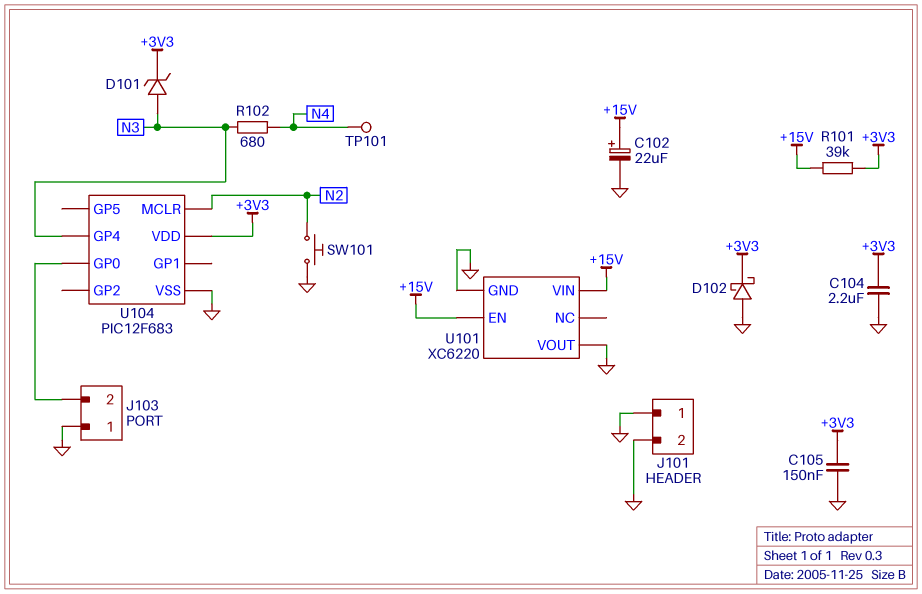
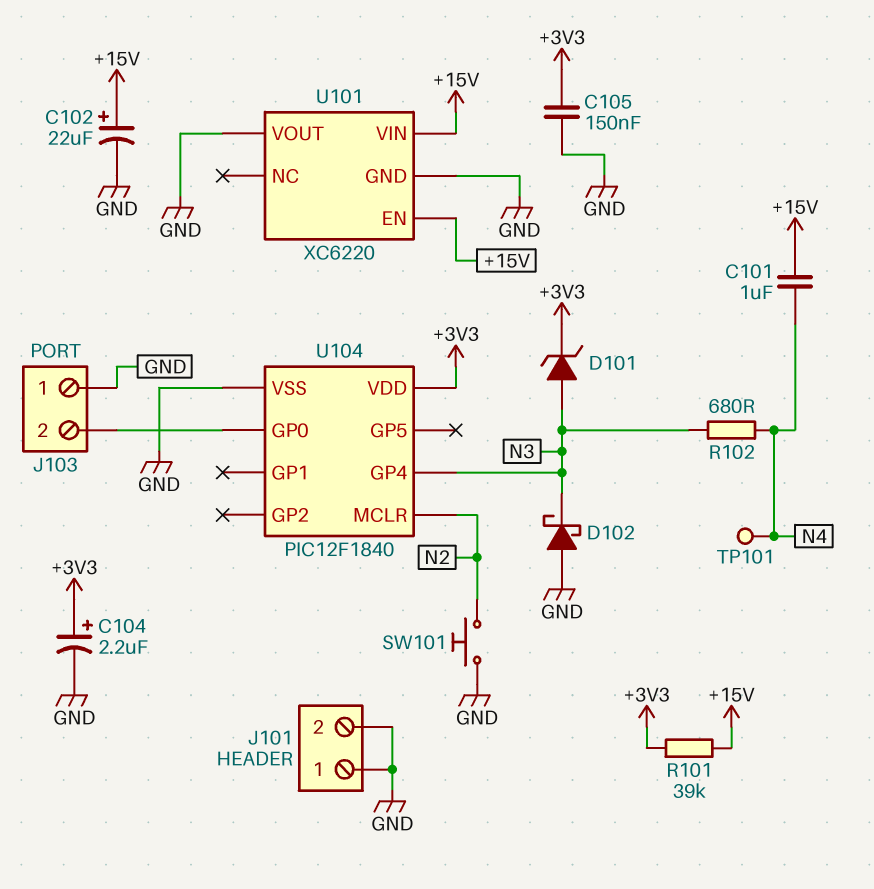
C101: none -> 1uF (+15V, N4)
C104: 2.2uF (+3V3, GND) -> 2.2uF (plus +3V3, minus GND)
D102: schottky (A GND, K +3V3) -> schottky (A GND, K N3)
U104: PIC12F683 -> PIC12F1840

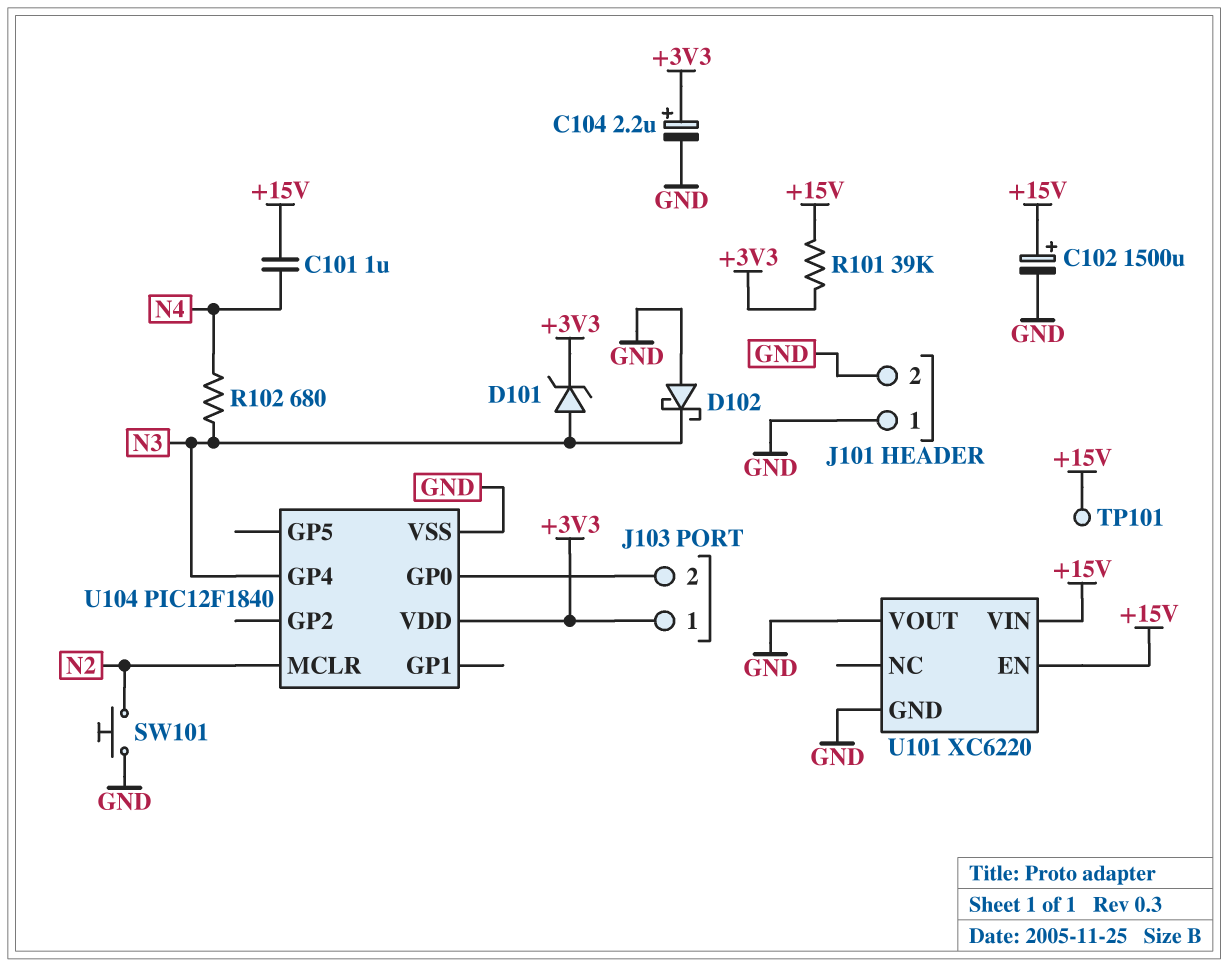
C102: 22uF (plus +15V, minus GND) -> 1500uF (plus +15V, minus GND)
C105: 150nF (+3V3, GND) -> none
J103 pin 1: GND -> +3V3
TP101: test point (N4) -> test point (+15V)

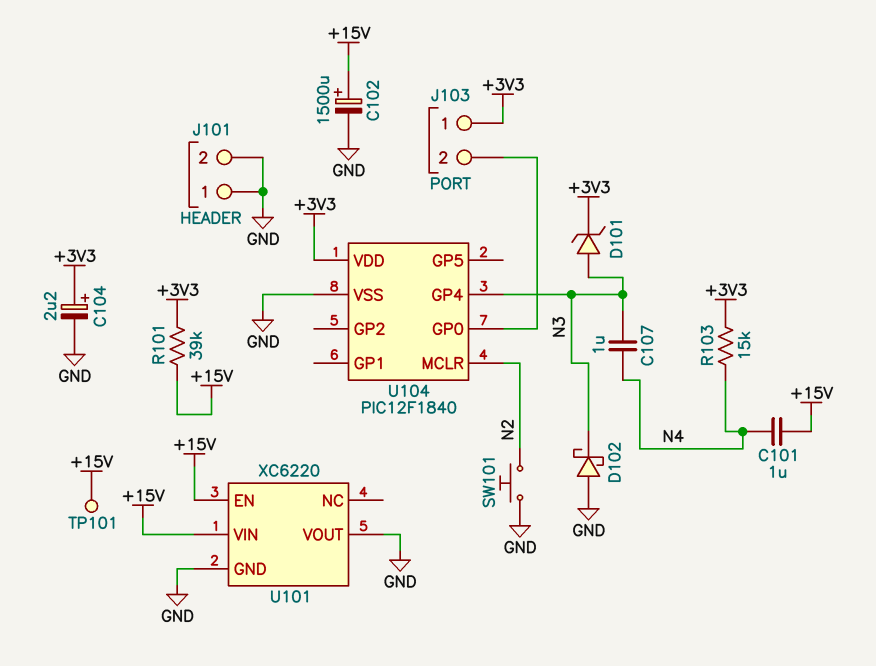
C107: none -> 1uF (N3, N4)
R102: 680 (N3, N4) -> none
R103: none -> 15k (+3V3, N4)

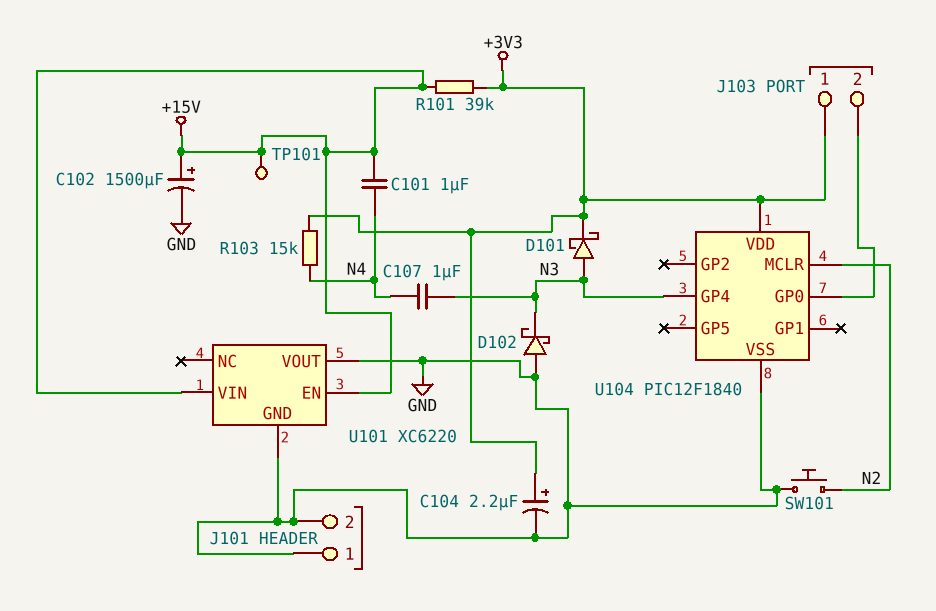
D101: zener (A N3, K +3V3) -> schottky (A N3, K +3V3)

